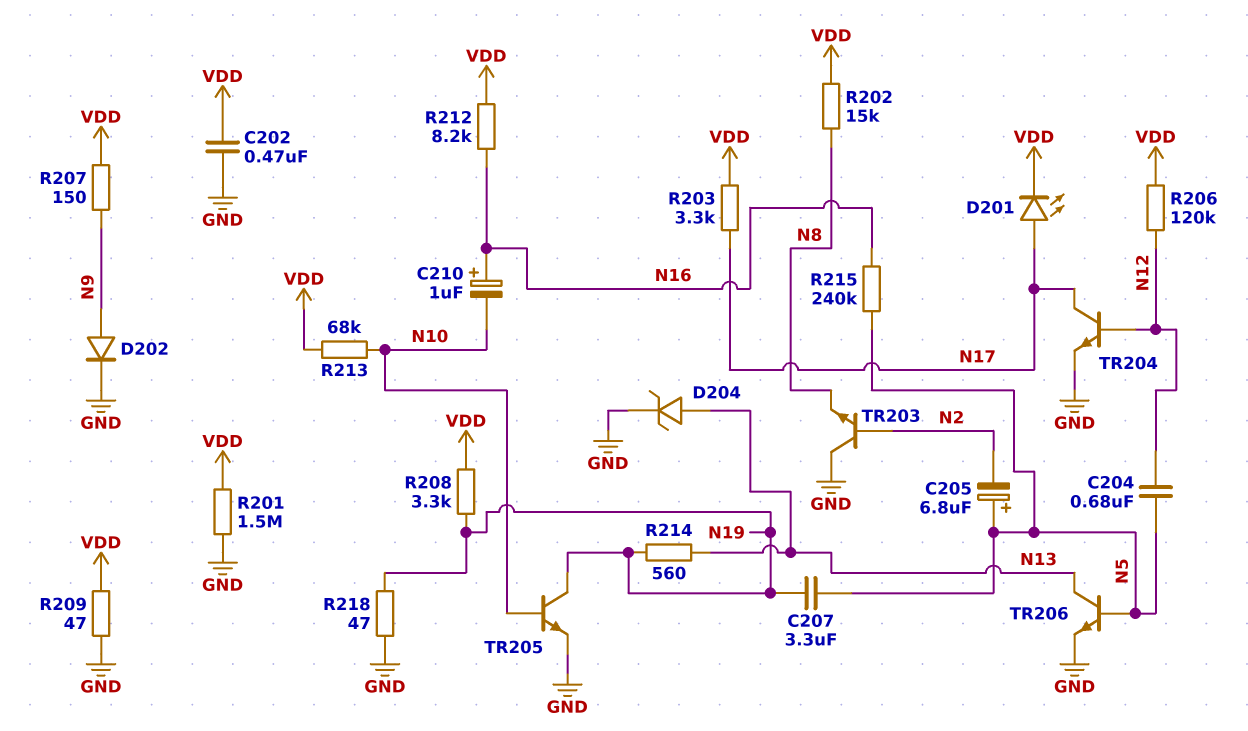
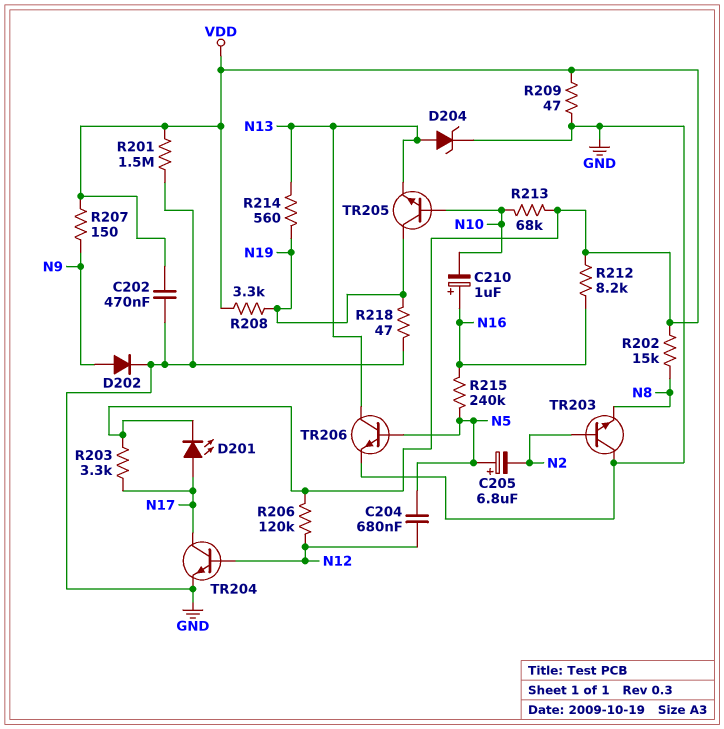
C207: 3.3uF (N5, N19) -> none
TR205: NPN (B N10, C N19, E GND) -> NPN (B N10, C N19, E N13)

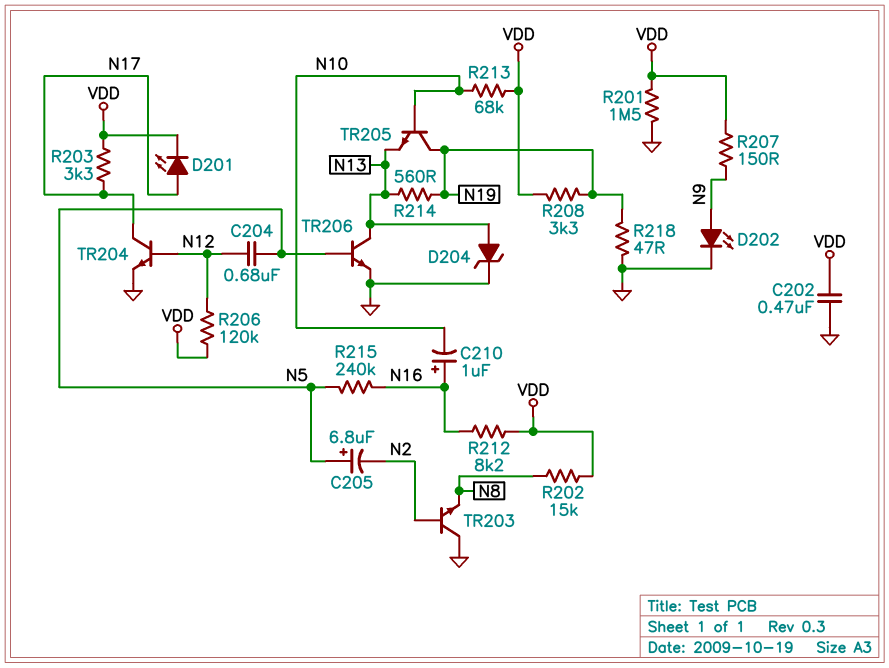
D202: diode (A N9, K GND) -> LED (A N9, K GND)
R209: 47 (GND, VDD) -> none

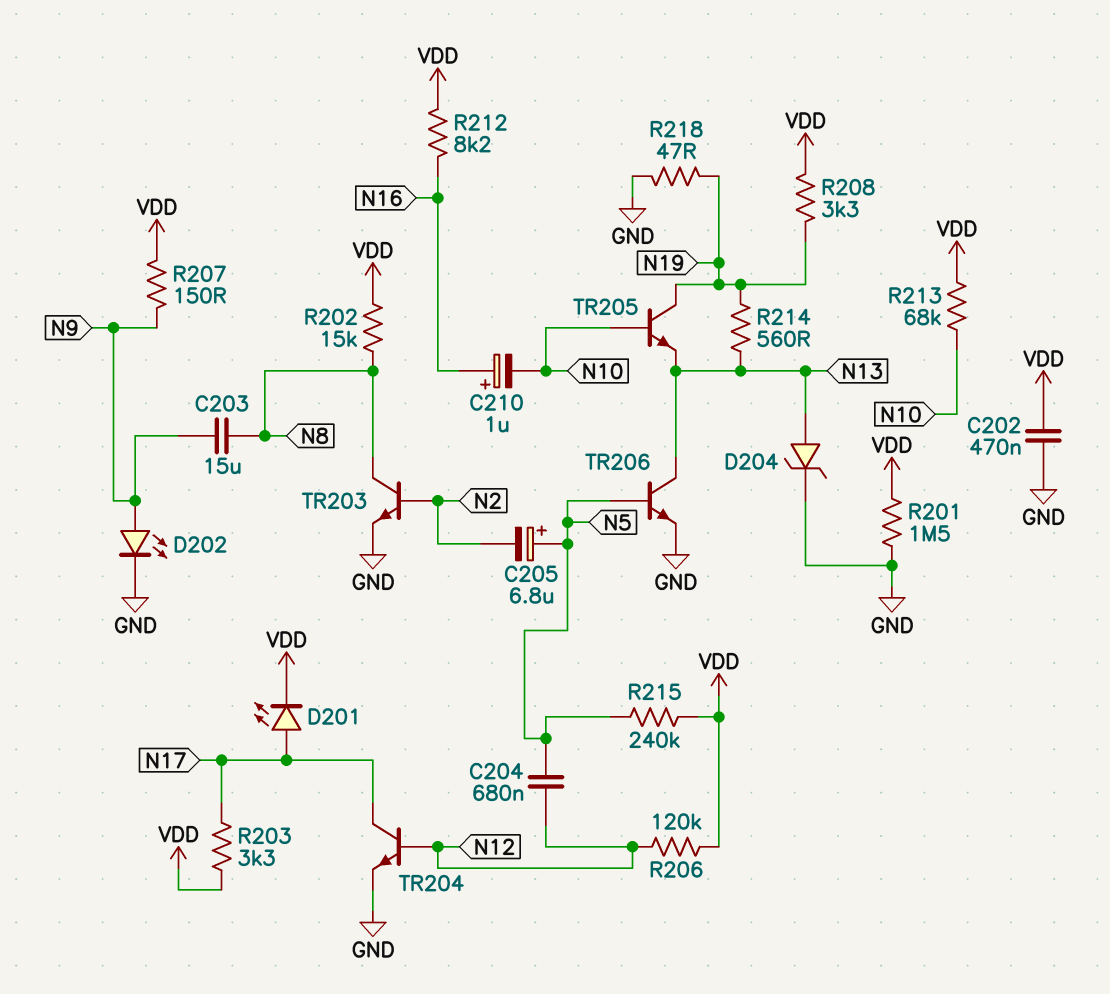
C203: none -> 15uF (N8, N9)
R215: 240k (N5, N16) -> 240k (N5, VDD)
TR203: NPN (B N2, C GND, E N8) -> NPN (B N2, C N8, E GND)

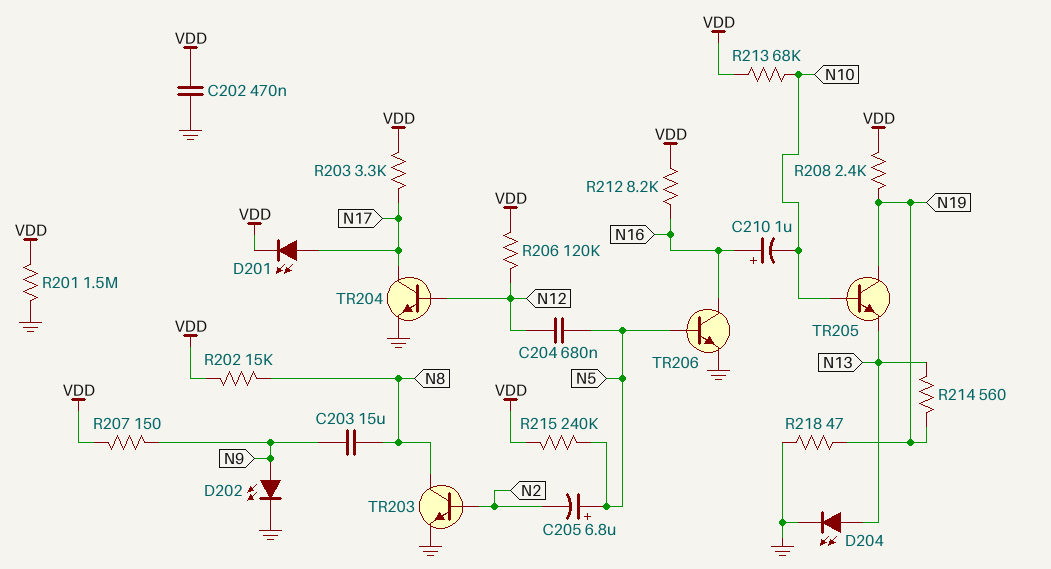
D204: zener (A N13, K GND) -> LED (A N13, K GND)
R208: 3.3k (N19, VDD) -> 2.4k (N19, VDD)
TR206: NPN (B N5, C N13, E GND) -> NPN (B N5, C N16, E GND)

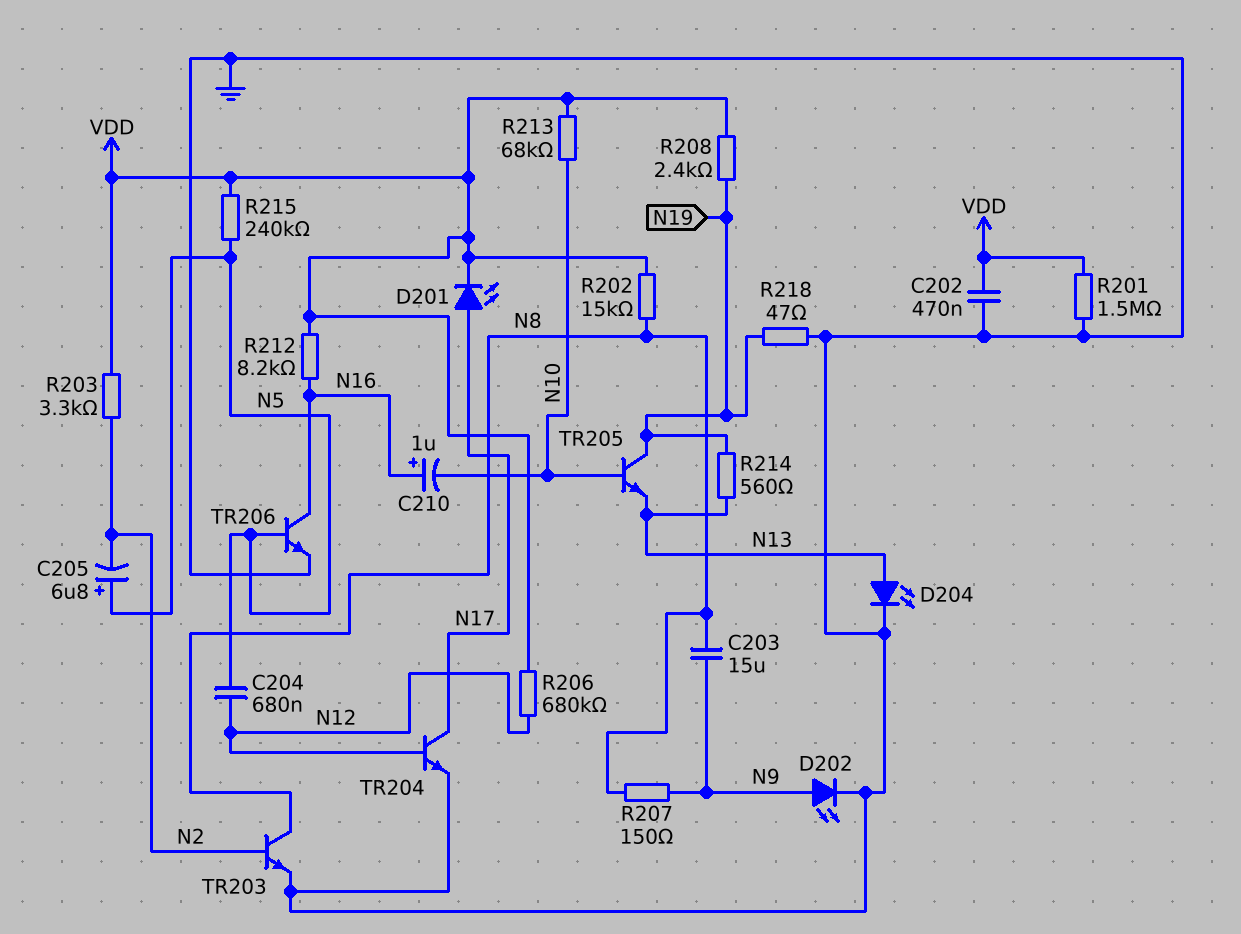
R203: 3.3k (N17, VDD) -> 3.3k (N2, VDD)
R206: 120k (N12, VDD) -> 680k (N12, VDD)
R207: 150 (N9, VDD) -> 150 (N8, N9)

